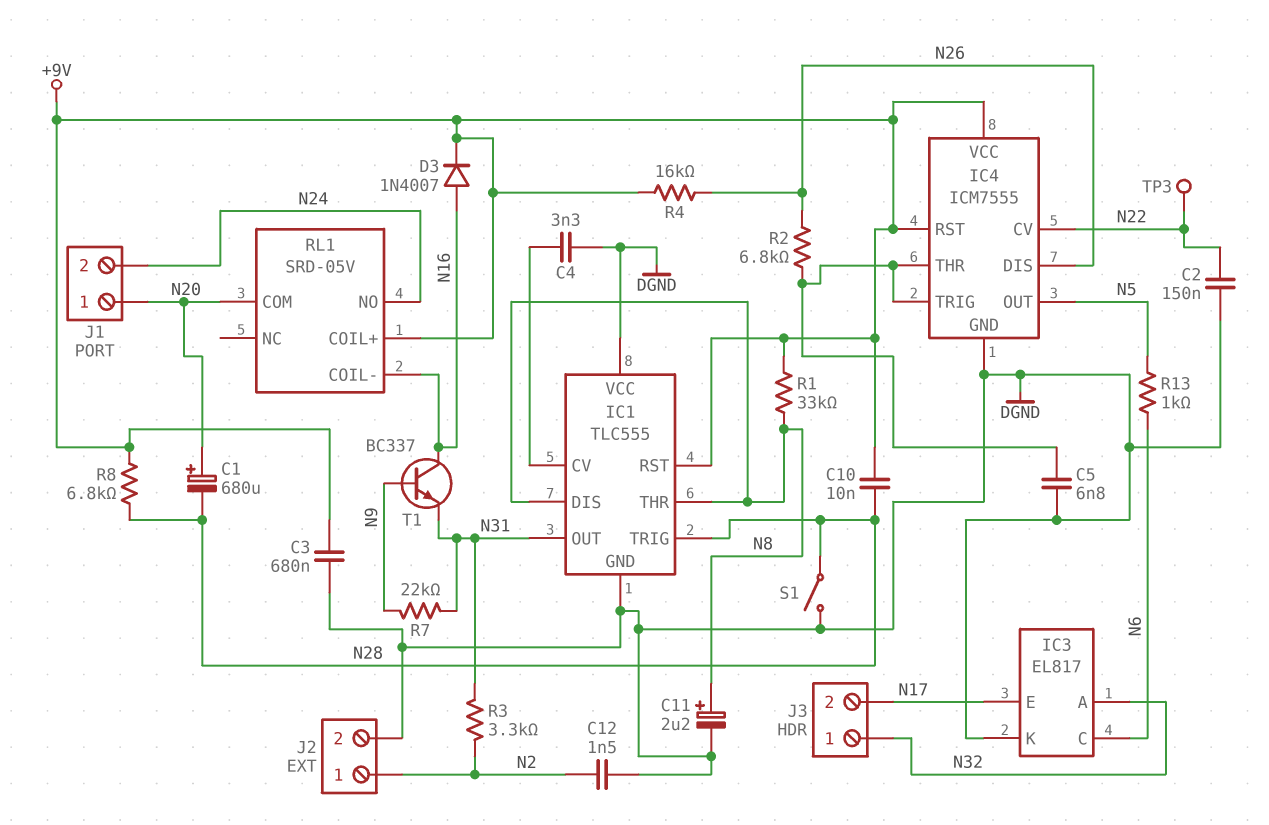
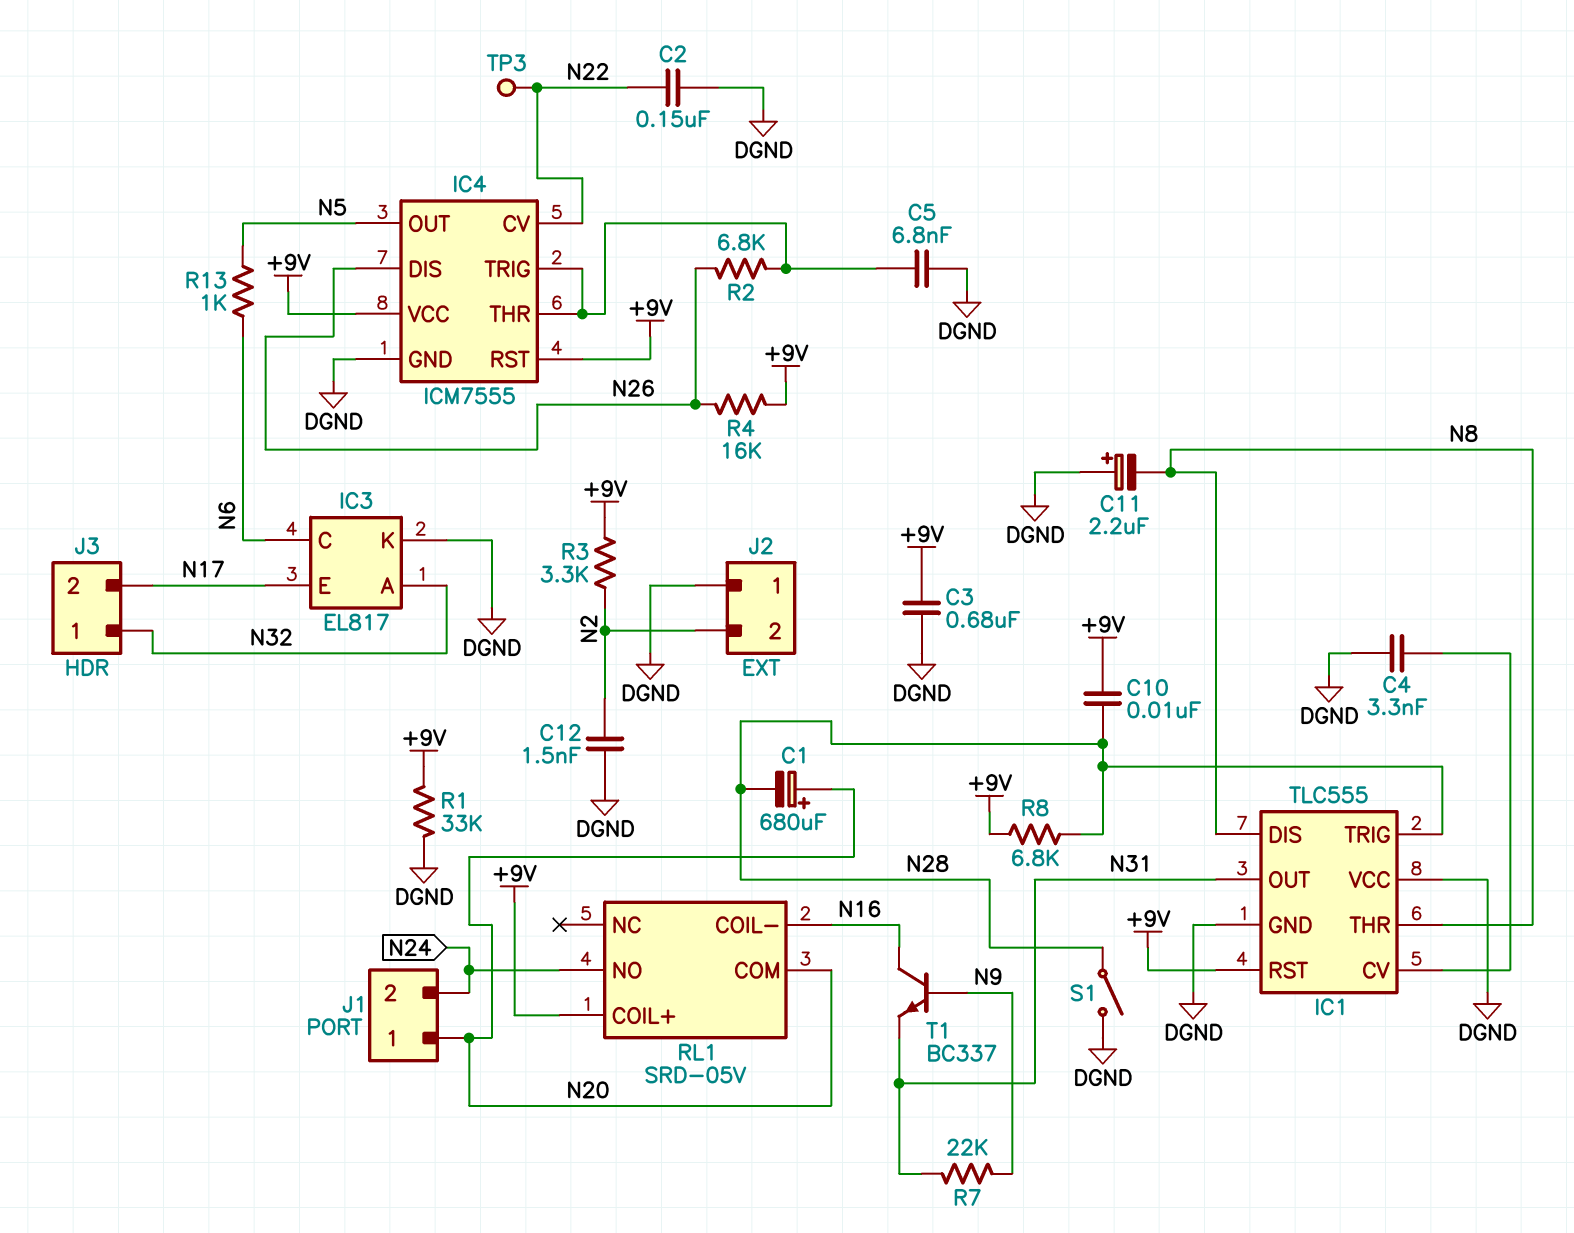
C11: 2.2uF (plus N8, minus DGND) -> 2.2uF (plus DGND, minus N8)
D3: diode 1N4007 (A N16, K +9V) -> none
J2 pin 1: N2 -> DGND
J2 pin 2: DGND -> N2
R1: 33k (+9V, N8) -> 33k (+9V, DGND)
R3: 3.3k (N2, N31) -> 3.3k (+9V, N2)

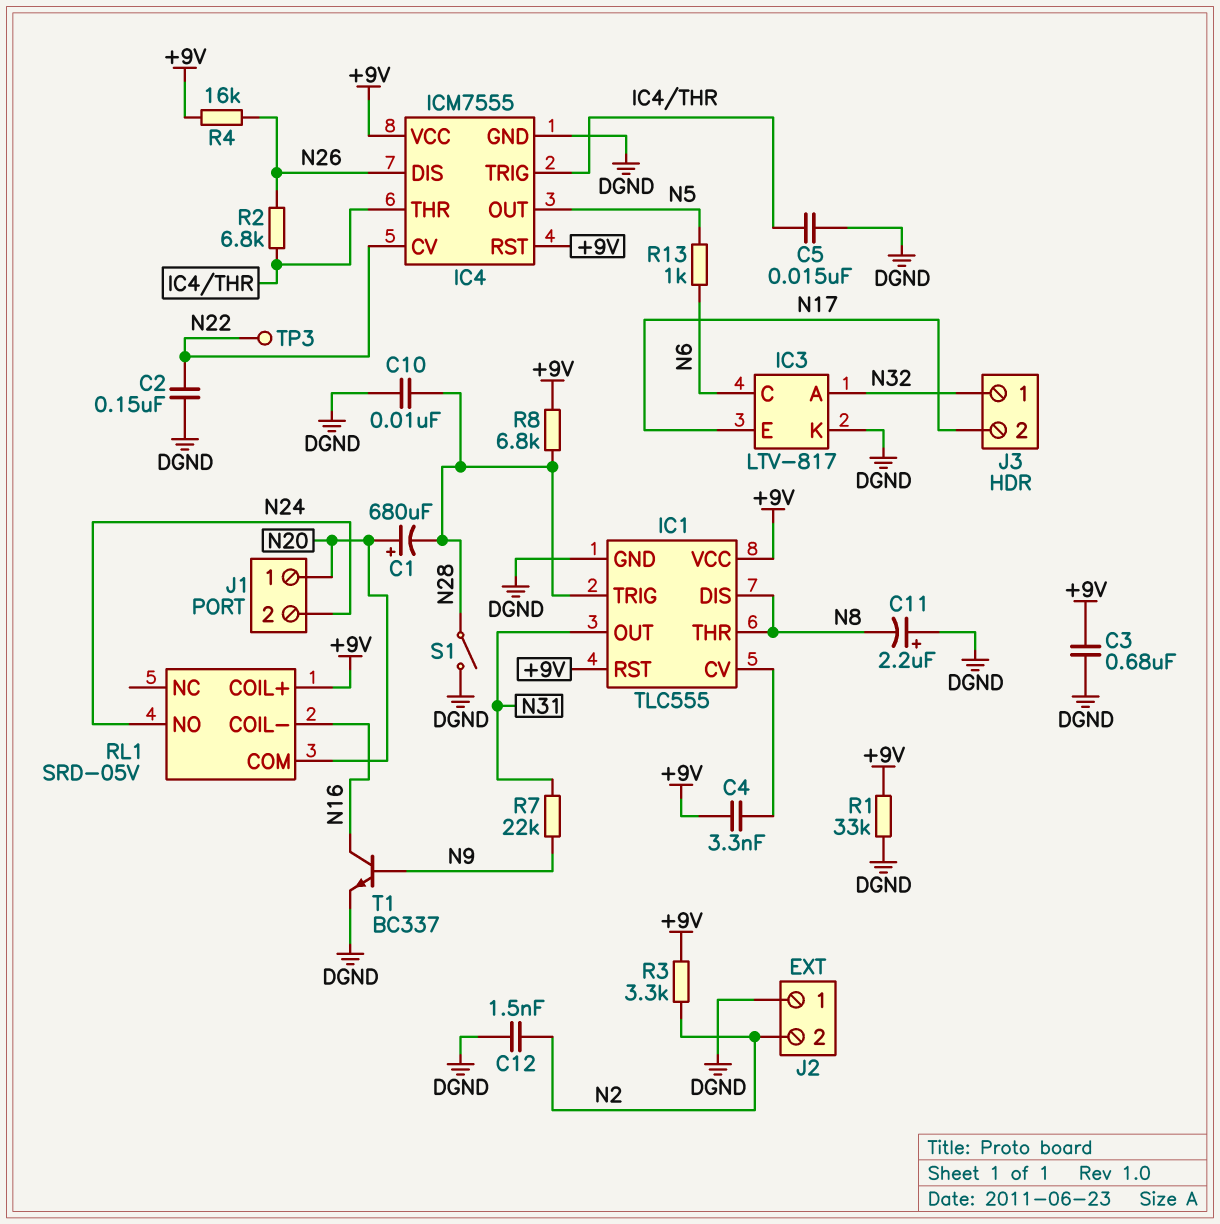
C4: 3.3nF (DGND, IC1/CV) -> 3.3nF (+9V, IC1/CV)
C5: 6.8nF (DGND, IC4/THR) -> 15nF (DGND, IC4/THR)
C10: 10nF (+9V, N28) -> 10nF (DGND, N28)
IC1 pin VCC: DGND -> +9V
IC3: EL817 -> LTV-817
T1: NPN BC337 (B N9, C N16, E N31) -> NPN BC337 (B N9, C N16, E DGND)

